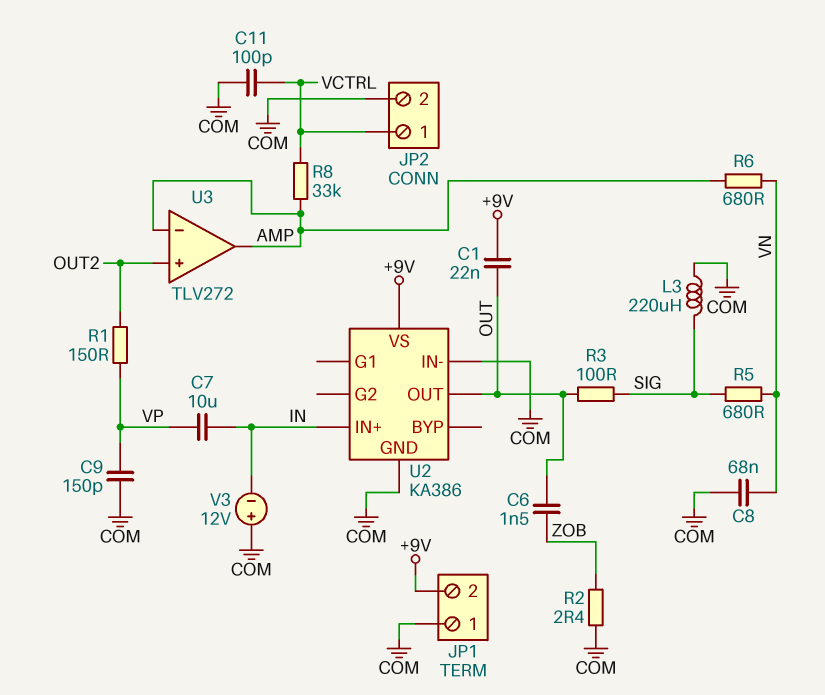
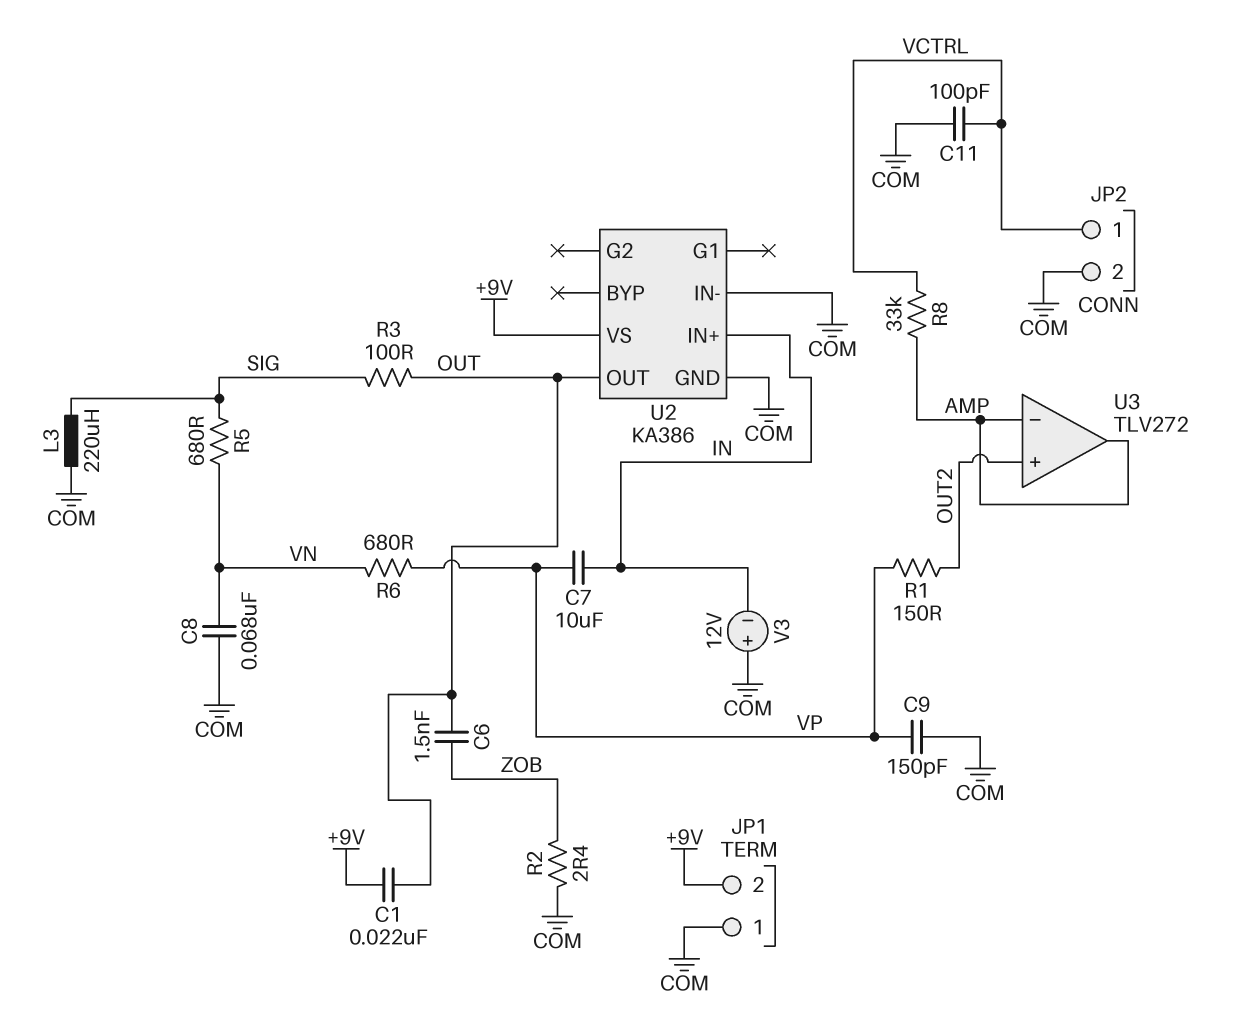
R6: 680 (AMP, VN) -> 680 (VN, VP)

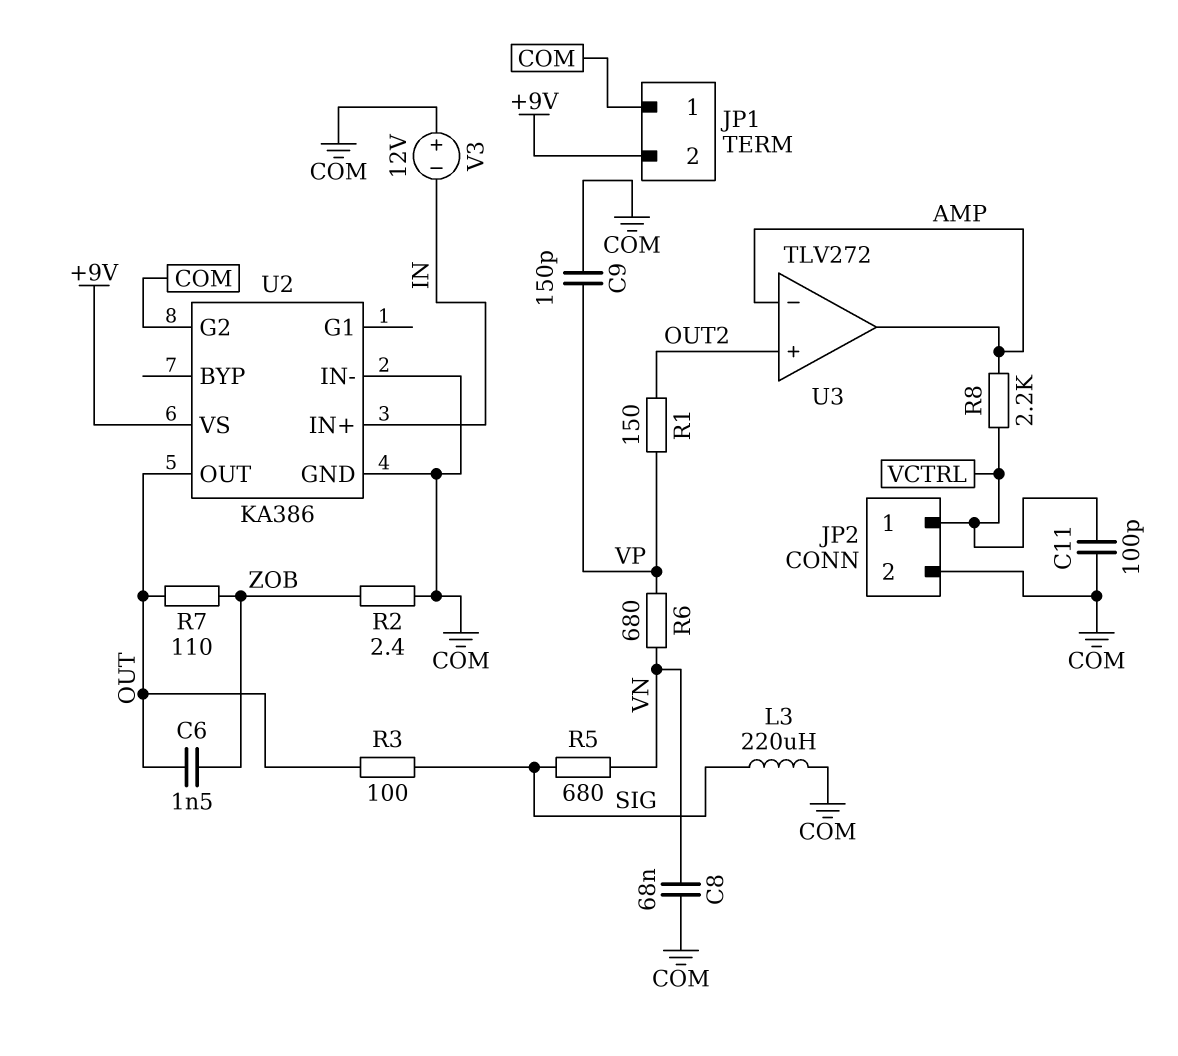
C1: 22nF (+9V, OUT) -> none
C7: 10uF (IN, VP) -> none
R7: none -> 110 (OUT, ZOB)
R8: 33k (AMP, VCTRL) -> 2.2k (AMP, VCTRL)
U2 pin G2: none -> COM

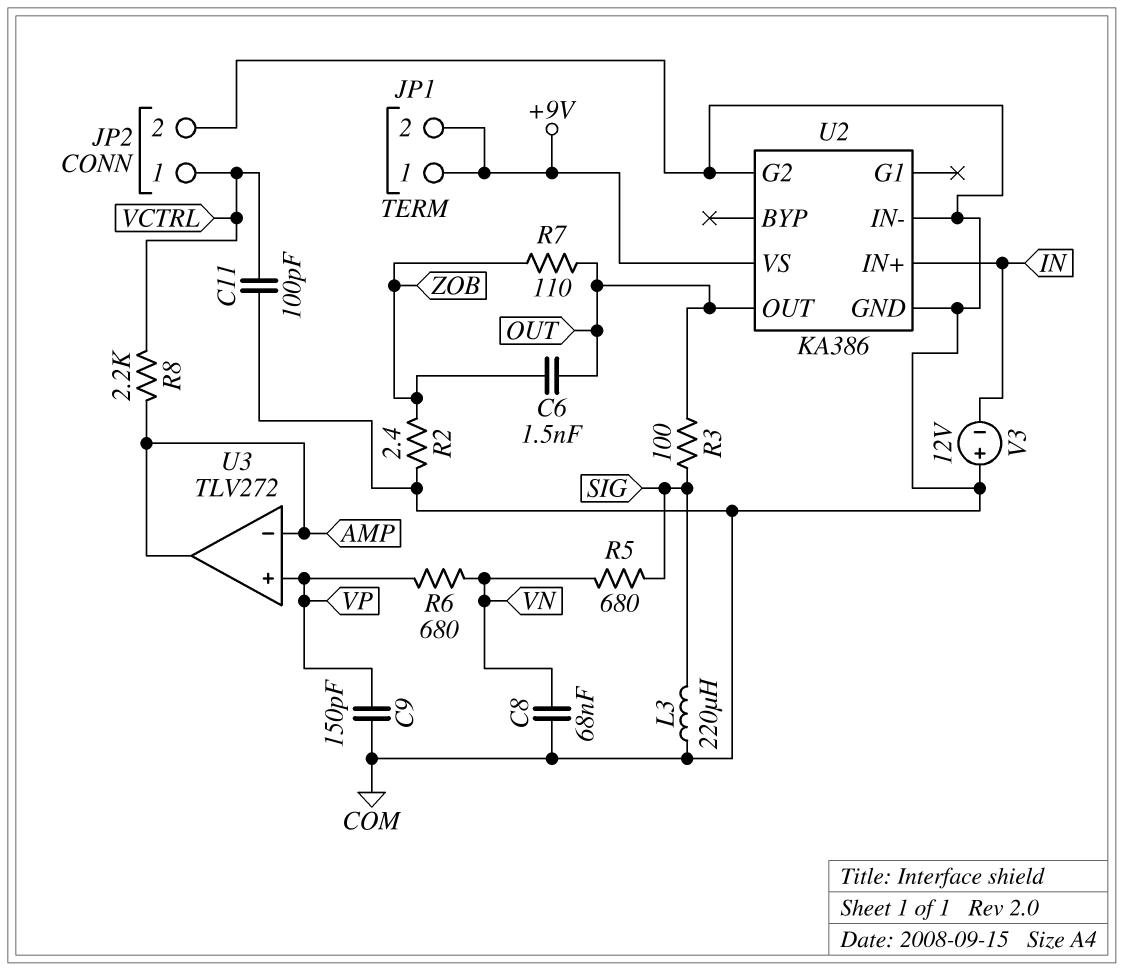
JP1 pin 1: COM -> +9V
R1: 150 (OUT2, VP) -> none
U3 pin in+: OUT2 -> VP

